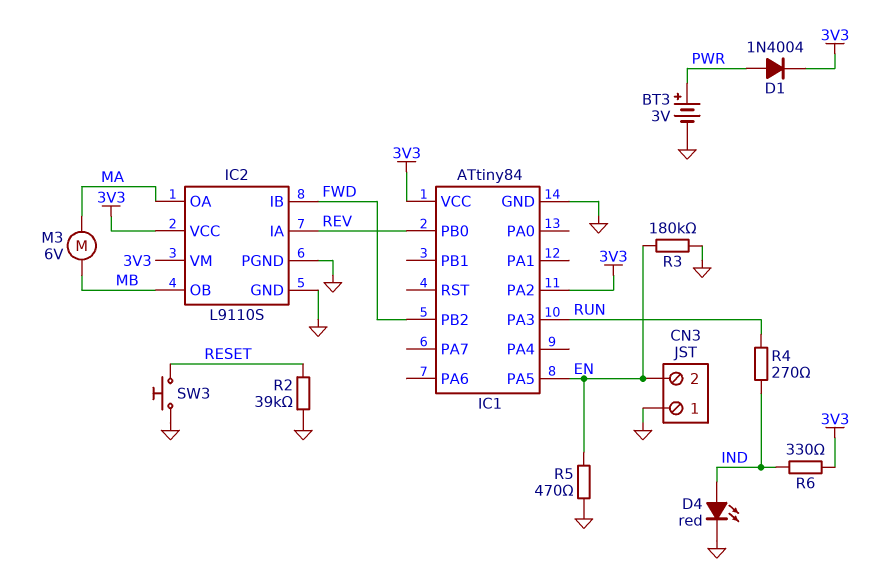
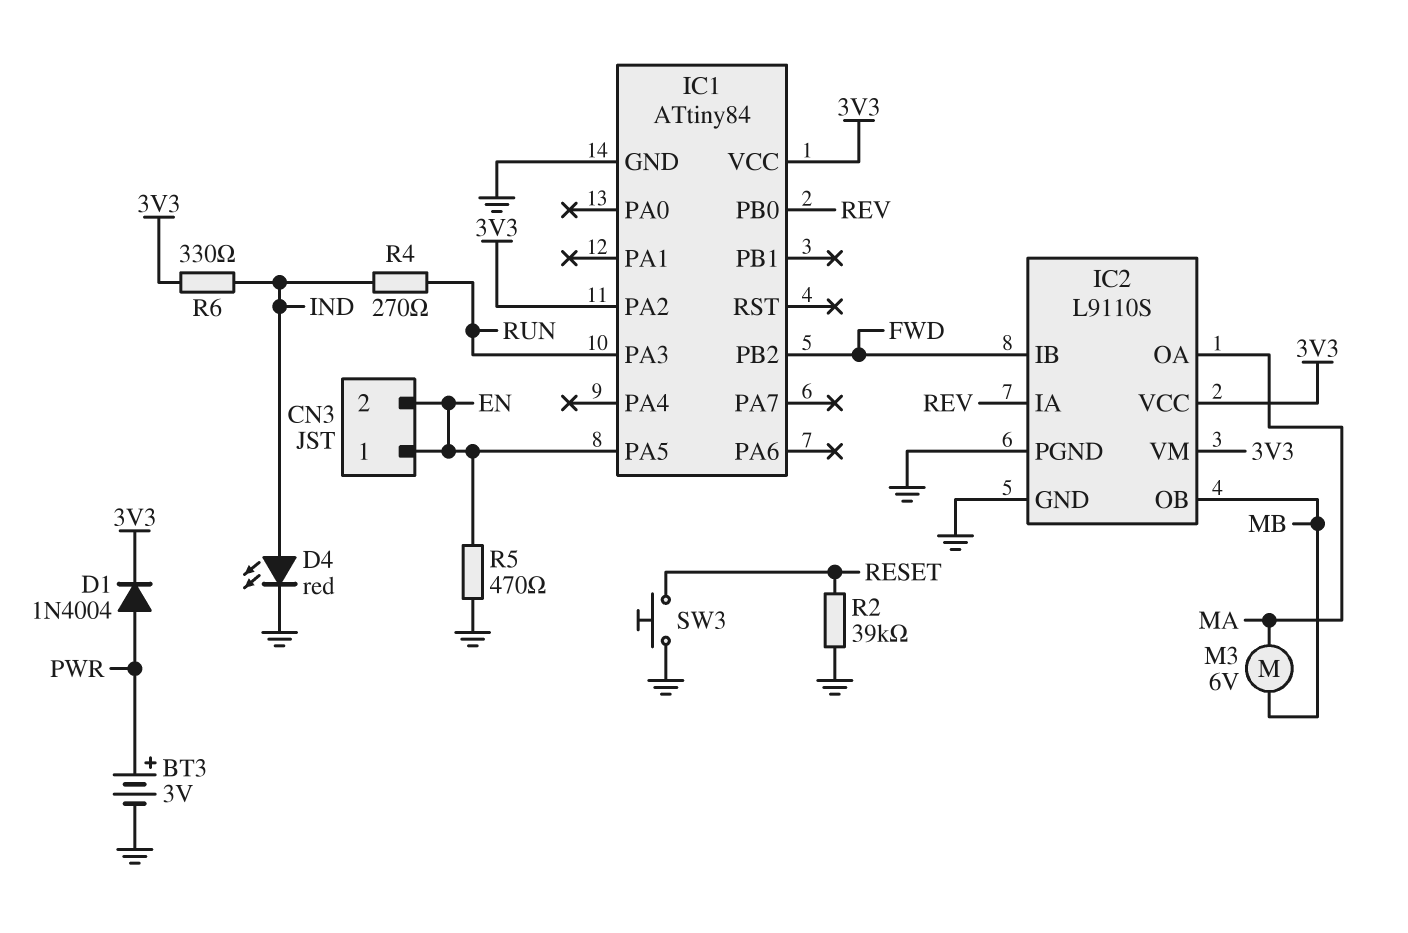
CN3 pin 1: GND -> EN
R3: 180k (EN, GND) -> none

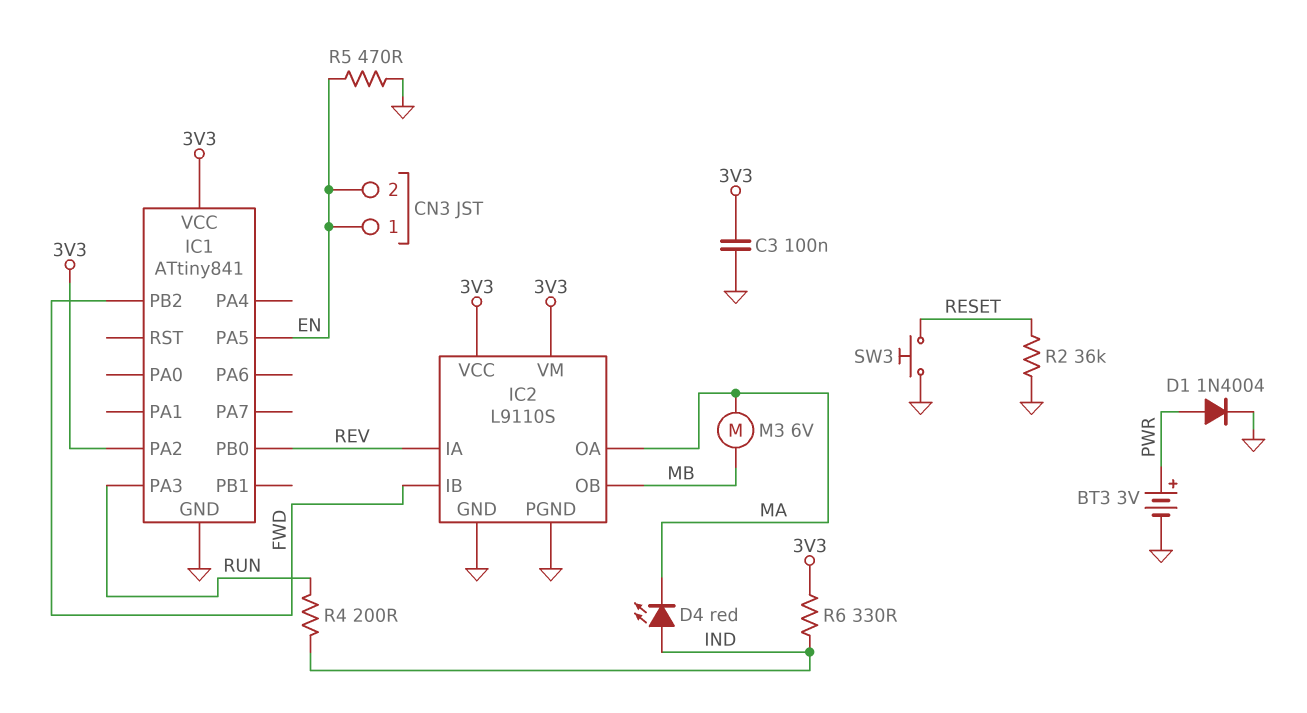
C3: none -> 100nF (3V3, GND)
D1: diode 1N4004 (A PWR, K 3V3) -> diode 1N4004 (A PWR, K GND)
D4: LED red (A IND, K GND) -> LED red (A IND, K MA)
IC1: ATtiny84 -> ATtiny841
R2: 39k (GND, RESET) -> 36k (GND, RESET)
R4: 270 (IND, RUN) -> 200 (IND, RUN)

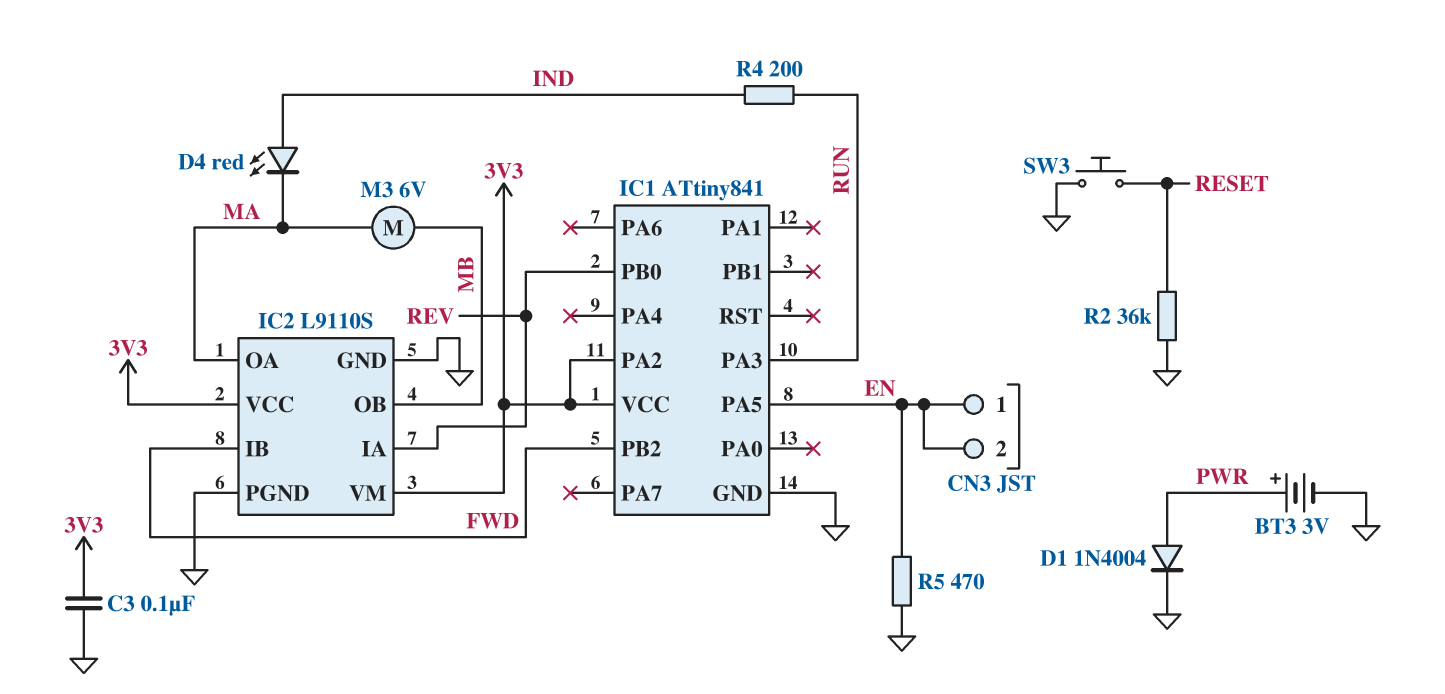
R6: 330 (3V3, IND) -> none

